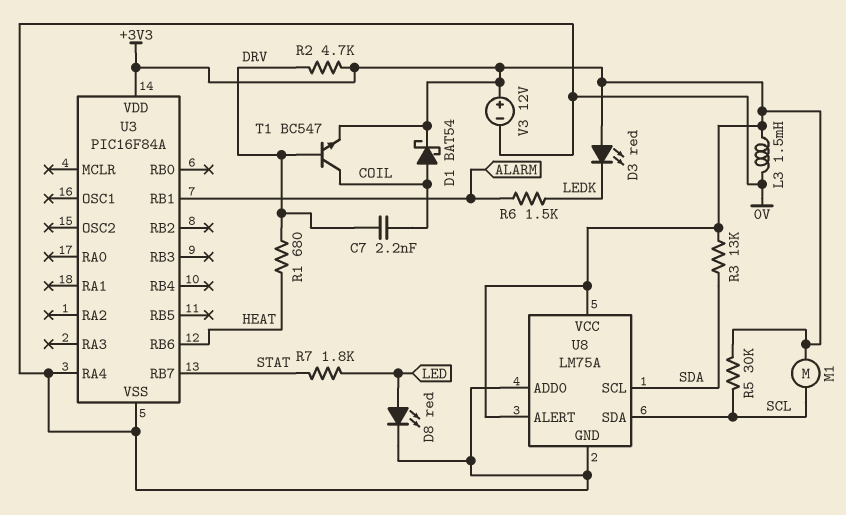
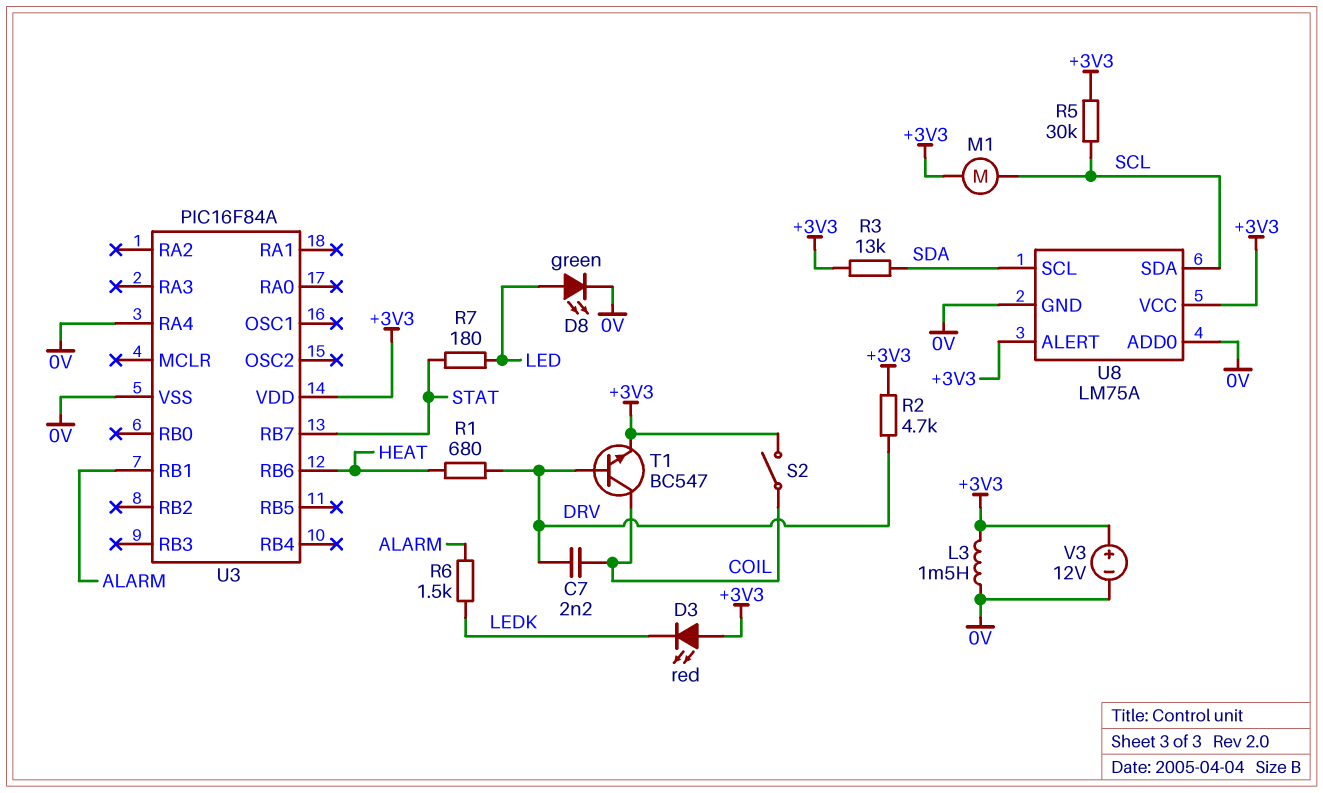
D1: schottky BAT54 (A COIL, K +3V3) -> none
D8: LED red (A LED, K 0V) -> LED green (A LED, K 0V)
R7: 1.8k (LED, STAT) -> 180 (LED, STAT)
S2: none -> switch (+3V3, COIL)

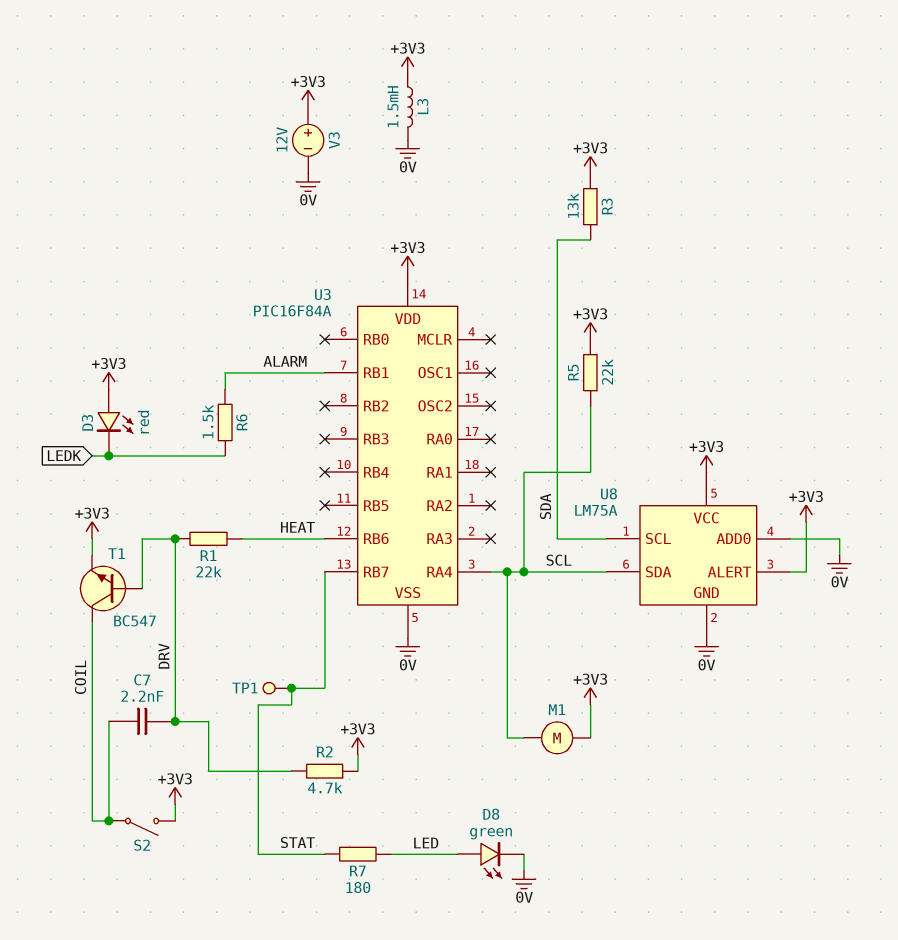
R1: 680 (DRV, HEAT) -> 22k (DRV, HEAT)
R5: 30k (+3V3, SCL) -> 22k (+3V3, SCL)
TP1: none -> test point (STAT)
U3 pin RA4: 0V -> SCL

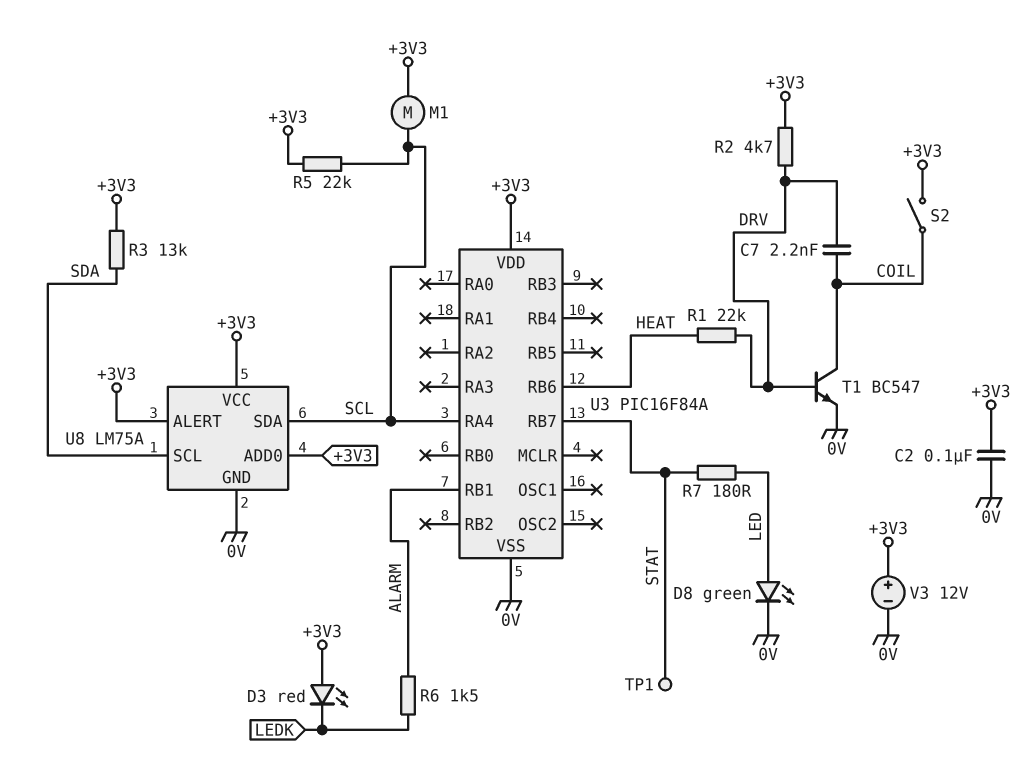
C2: none -> 100nF (+3V3, 0V)
L3: 1.5mH (+3V3, 0V) -> none
T1: NPN BC547 (B DRV, C COIL, E +3V3) -> NPN BC547 (B DRV, C COIL, E 0V)
U8 pin ADD0: 0V -> +3V3

